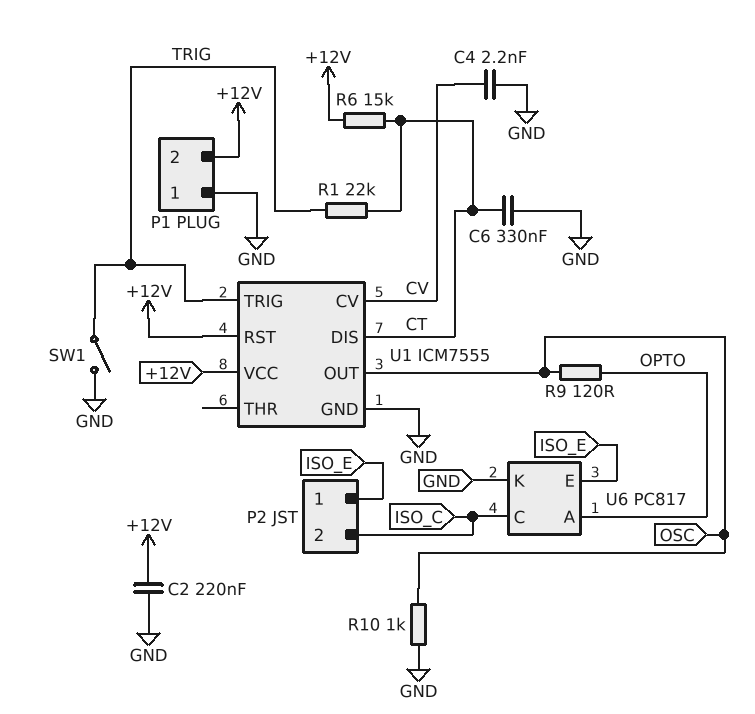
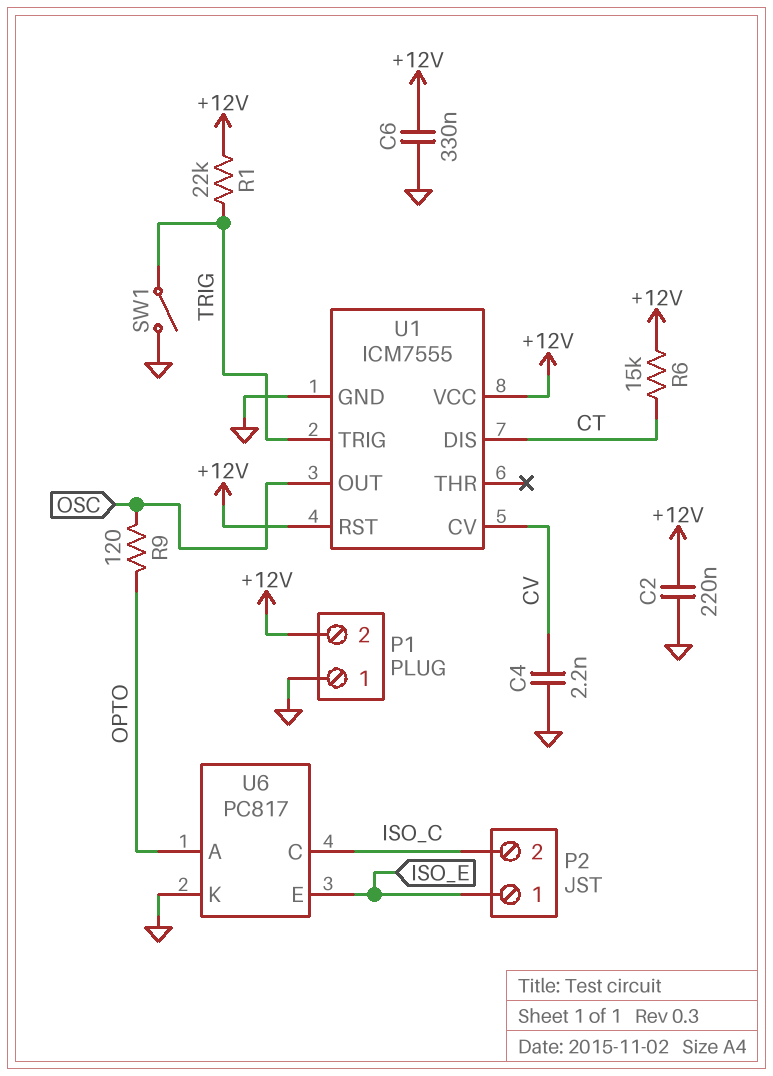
C6: 330nF (CT, GND) -> 330nF (+12V, GND)
R1: 22k (CT, TRIG) -> 22k (+12V, TRIG)
R10: 1k (GND, OSC) -> none

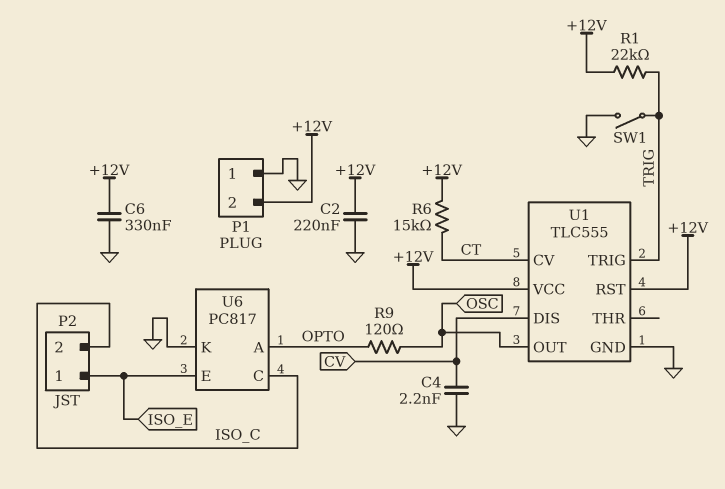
U1: ICM7555 -> TLC555
U1 pin CV: CV -> CT
U1 pin DIS: CT -> CV

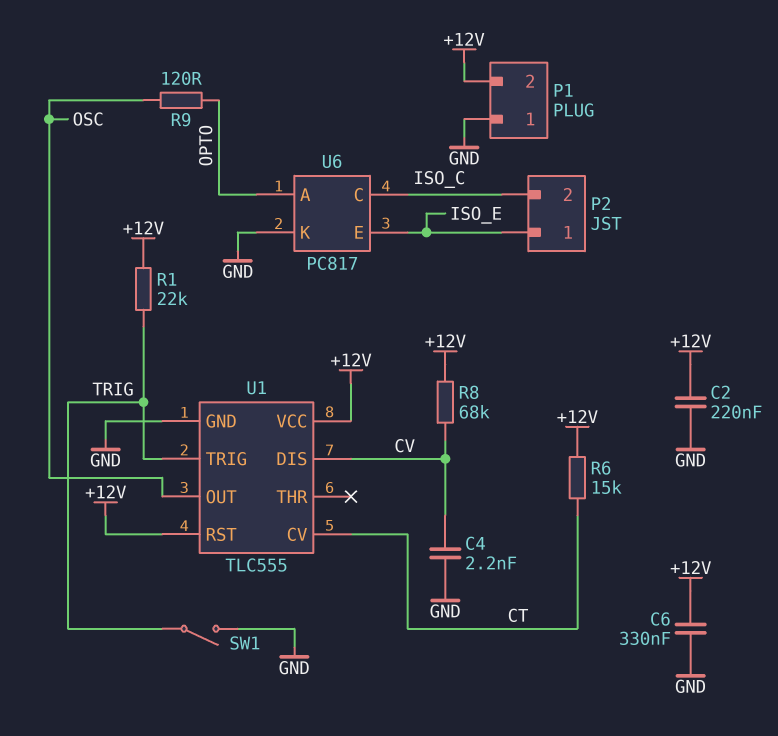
R8: none -> 68k (+12V, CV)

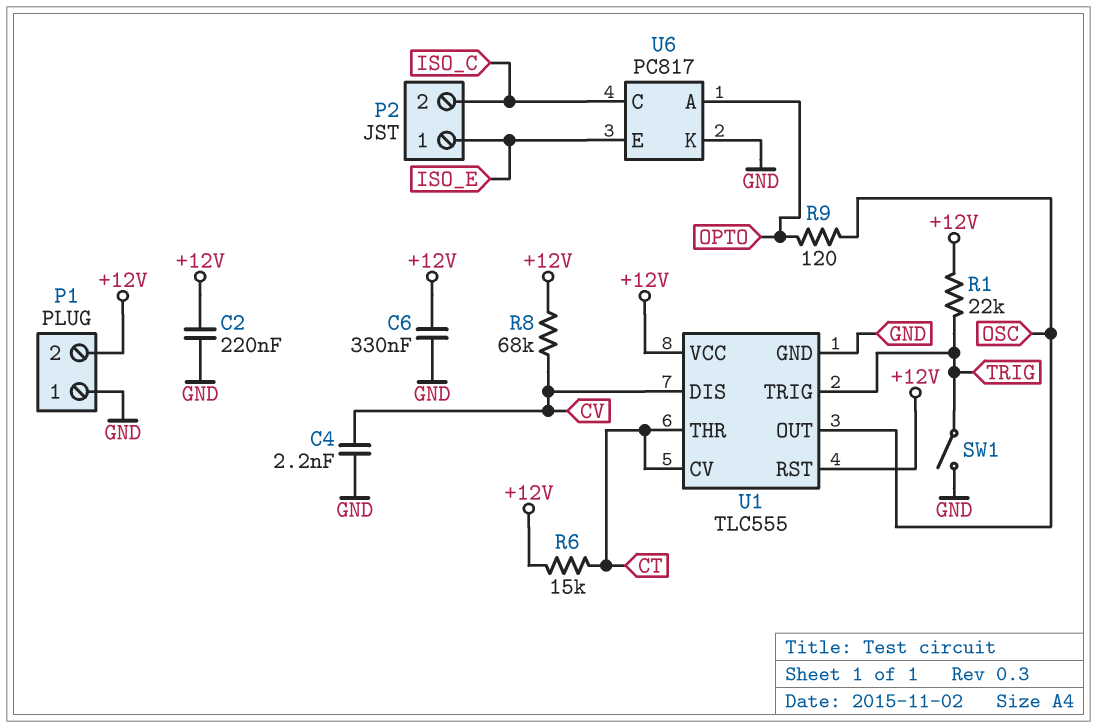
U1 pin THR: none -> CT

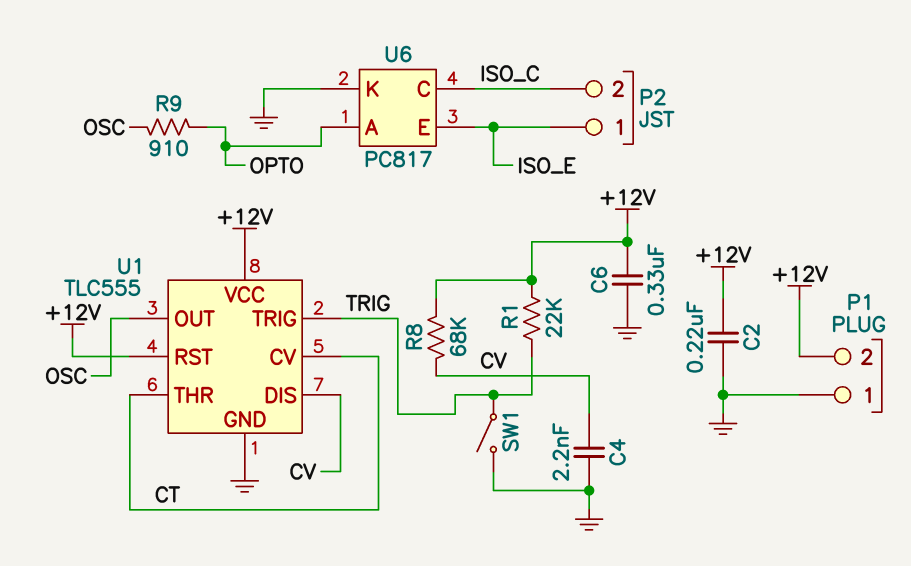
R6: 15k (+12V, CT) -> none
R9: 120 (OPTO, OSC) -> 910 (OPTO, OSC)

